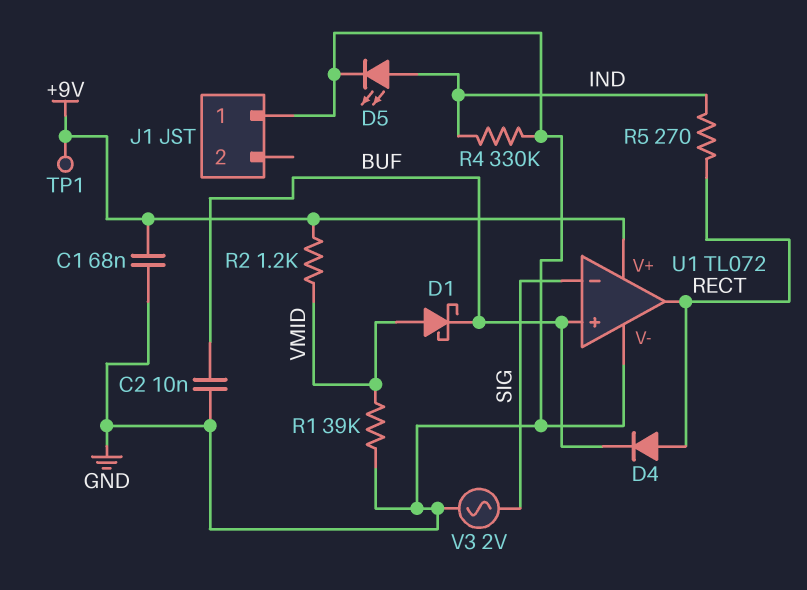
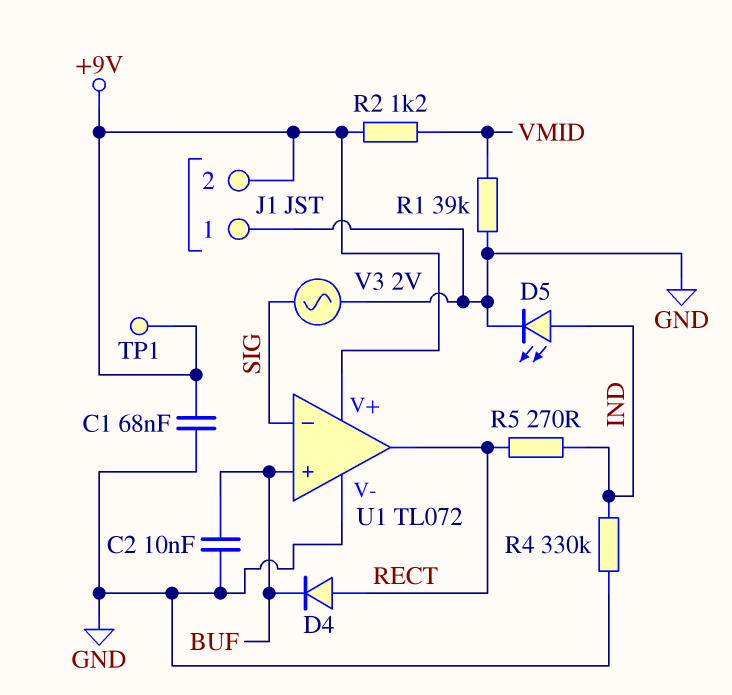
D1: schottky (A VMID, K BUF) -> none
J1 pin 2: none -> +9V

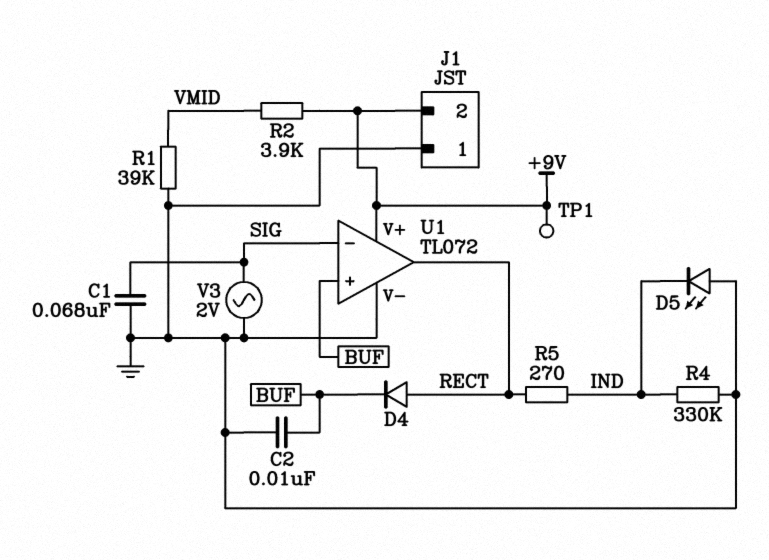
C1: 68nF (+9V, GND) -> 68nF (GND, SIG)
D5: LED (A IND, K GND) -> LED (A GND, K IND)
R2: 1.2k (+9V, VMID) -> 3.9k (+9V, VMID)

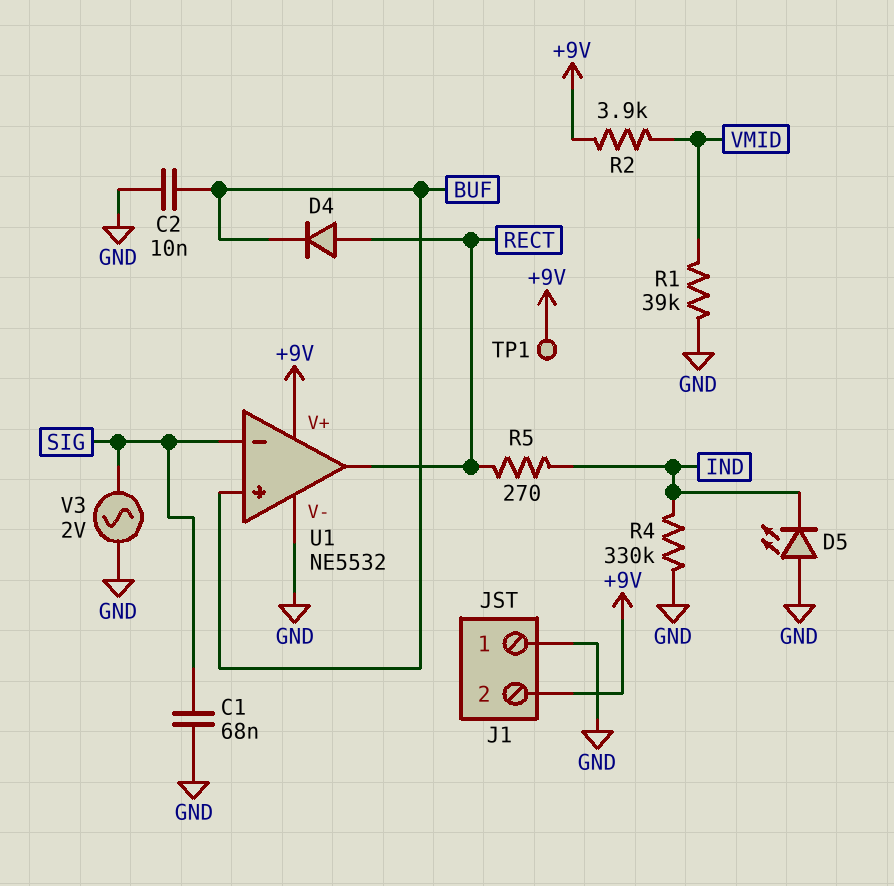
U1: TL072 -> NE5532

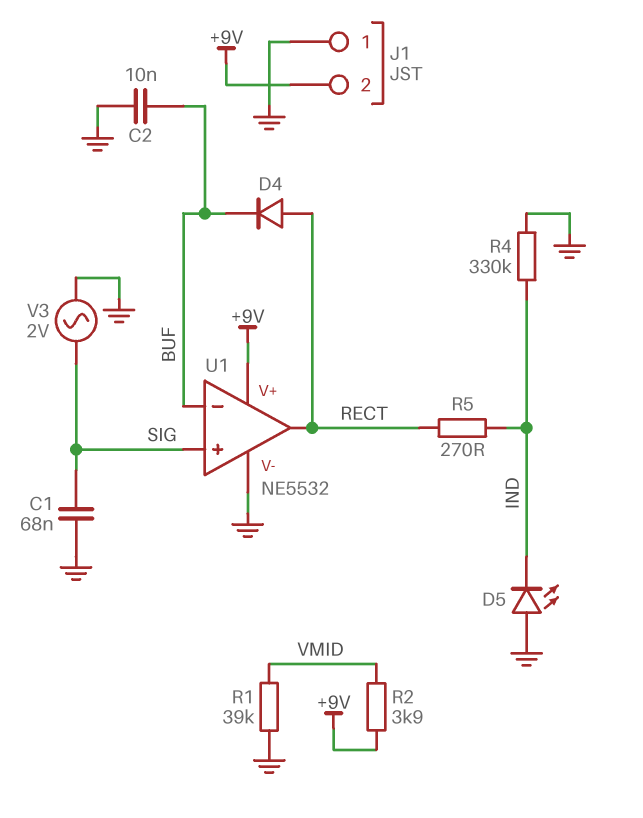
TP1: test point (+9V) -> none
U1 pin in+: BUF -> SIG
U1 pin in-: SIG -> BUF

